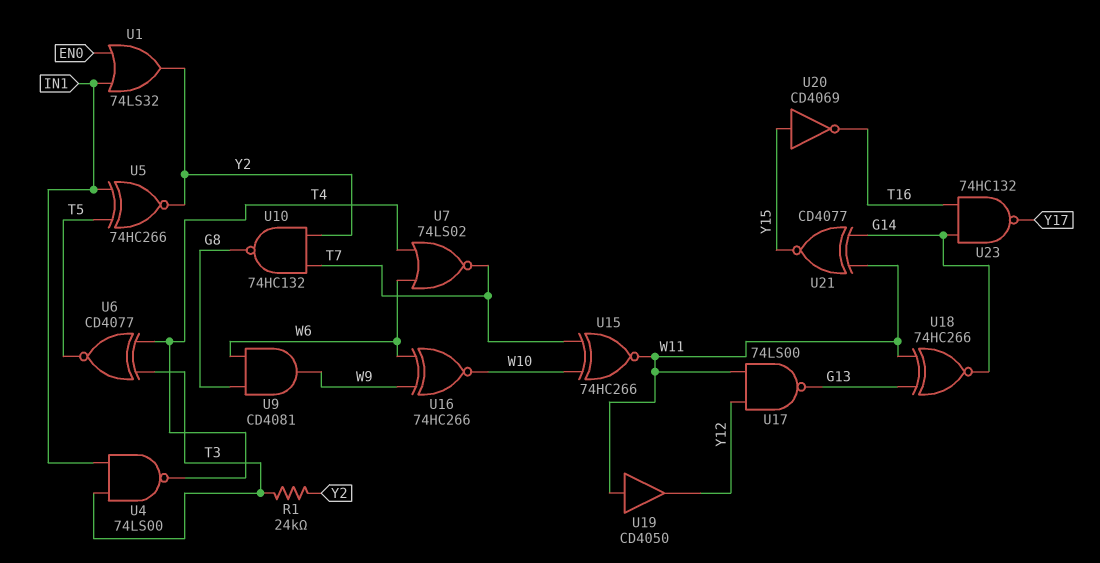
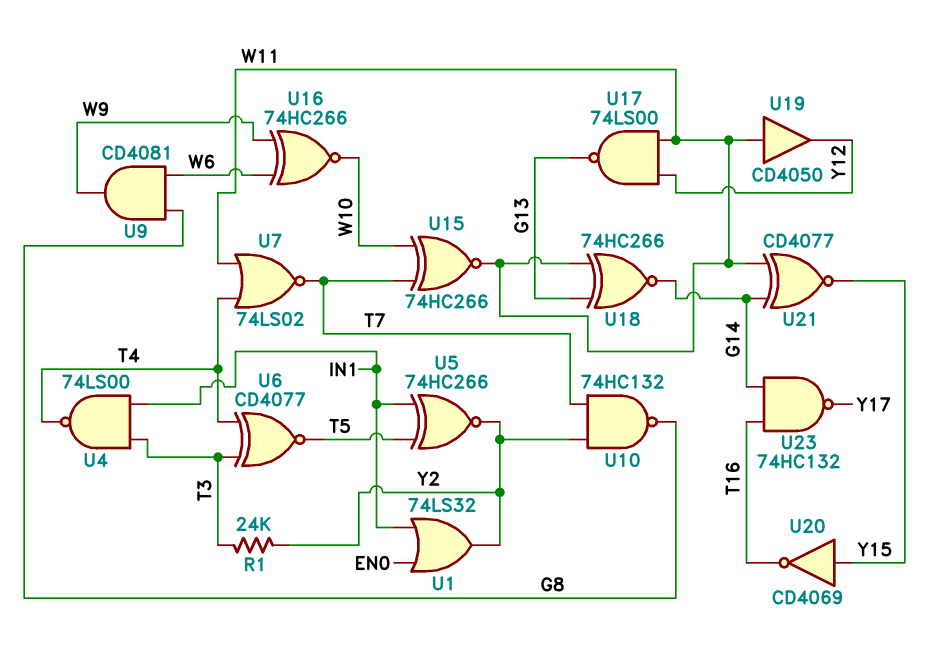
U7: NOR 74LS02 (in T4, in W6, out T7) -> NOR 74LS02 (in T4, in W11, out T7)

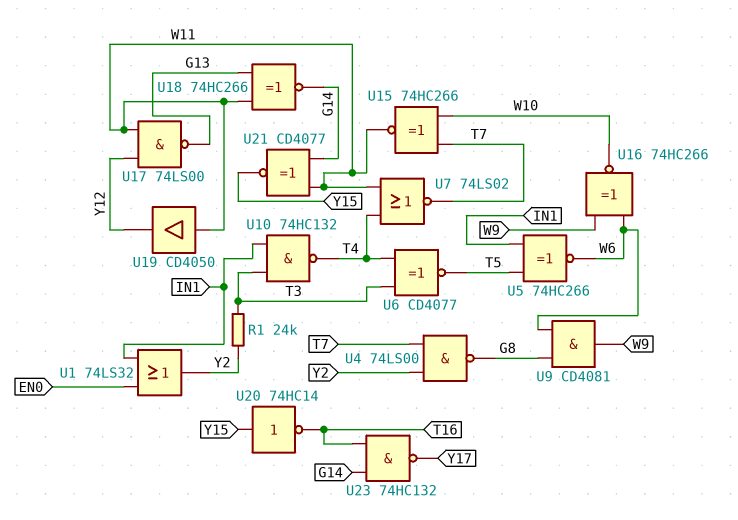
U4: NAND 74LS00 (in IN1, in T3, out T4) -> NAND 74LS00 (in T7, in Y2, out G8)
U5: XNOR 74HC266 (in IN1, in T5, out Y2) -> XNOR 74HC266 (in IN1, in T5, out W6)
U10: NAND 74HC132 (in T7, in Y2, out G8) -> NAND 74HC132 (in IN1, in T3, out T4)
U20: NOT CD4069 (in Y15, out T16) -> NOT 74HC14 (in Y15, out T16)

